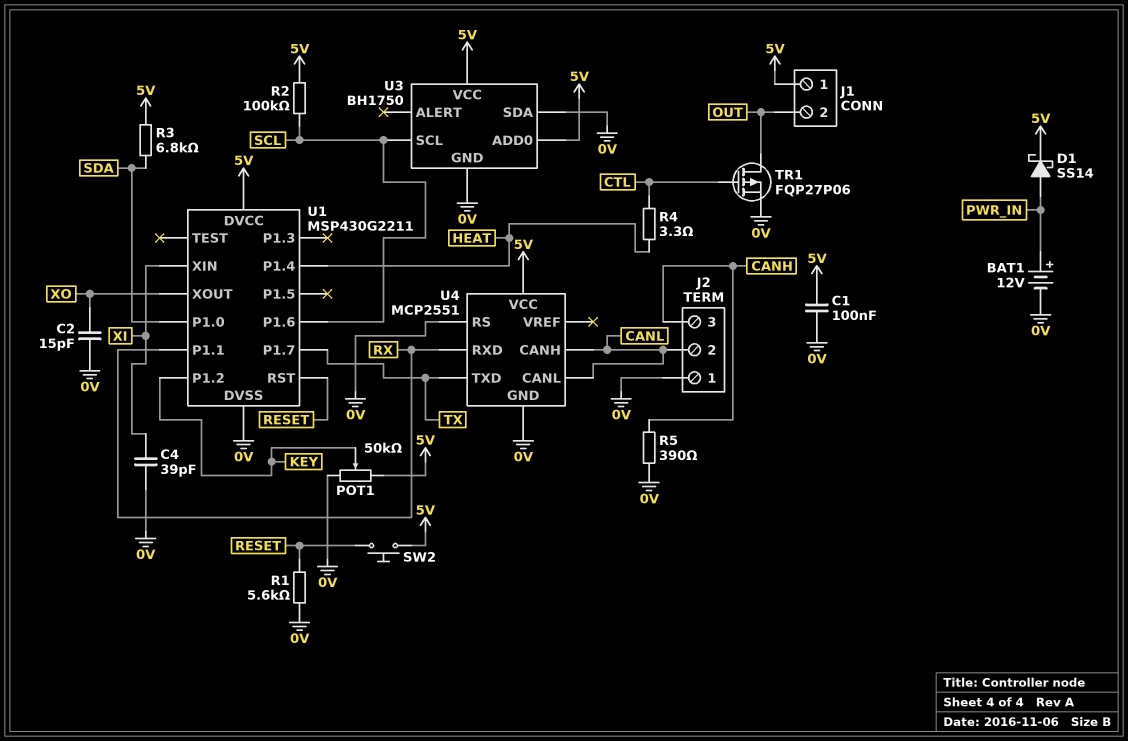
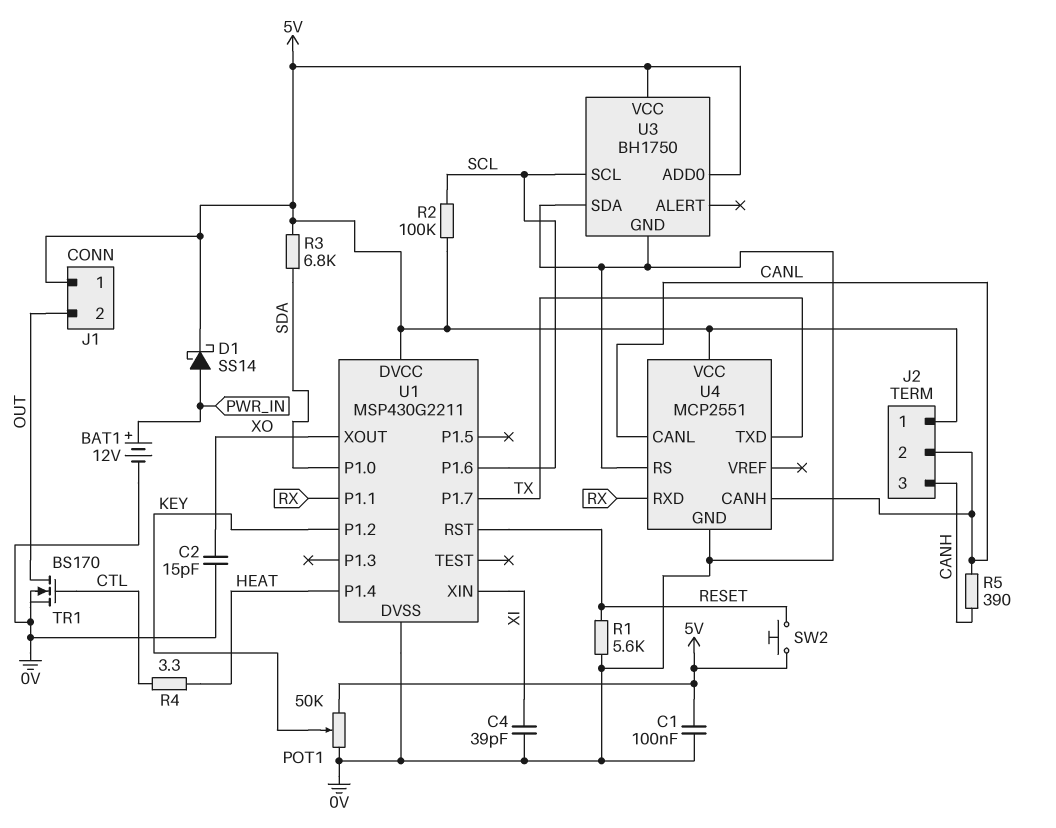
J2 pin 1: 0V -> 5V
R5: 390 (0V, CANH) -> 390 (CANH, CANL)
TR1: PMOS FQP27P06 (G CTL, D OUT, S 0V) -> NMOS BS170 (G CTL, D OUT, S 0V)

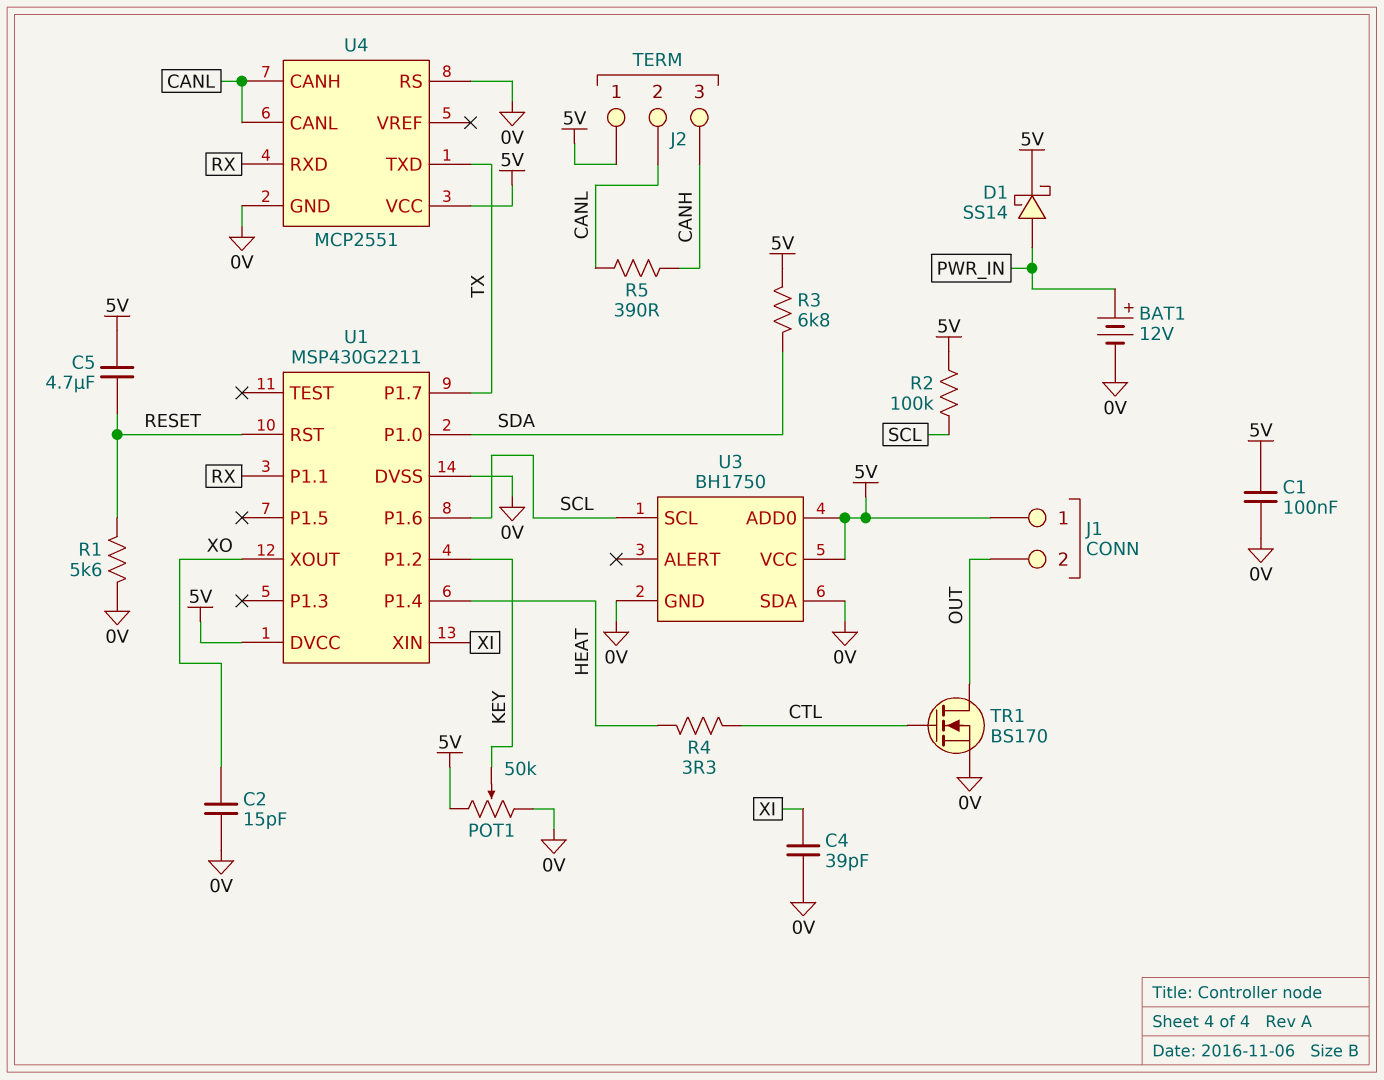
C5: none -> 4.7uF (5V, RESET)
SW2: button (5V, RESET) -> none

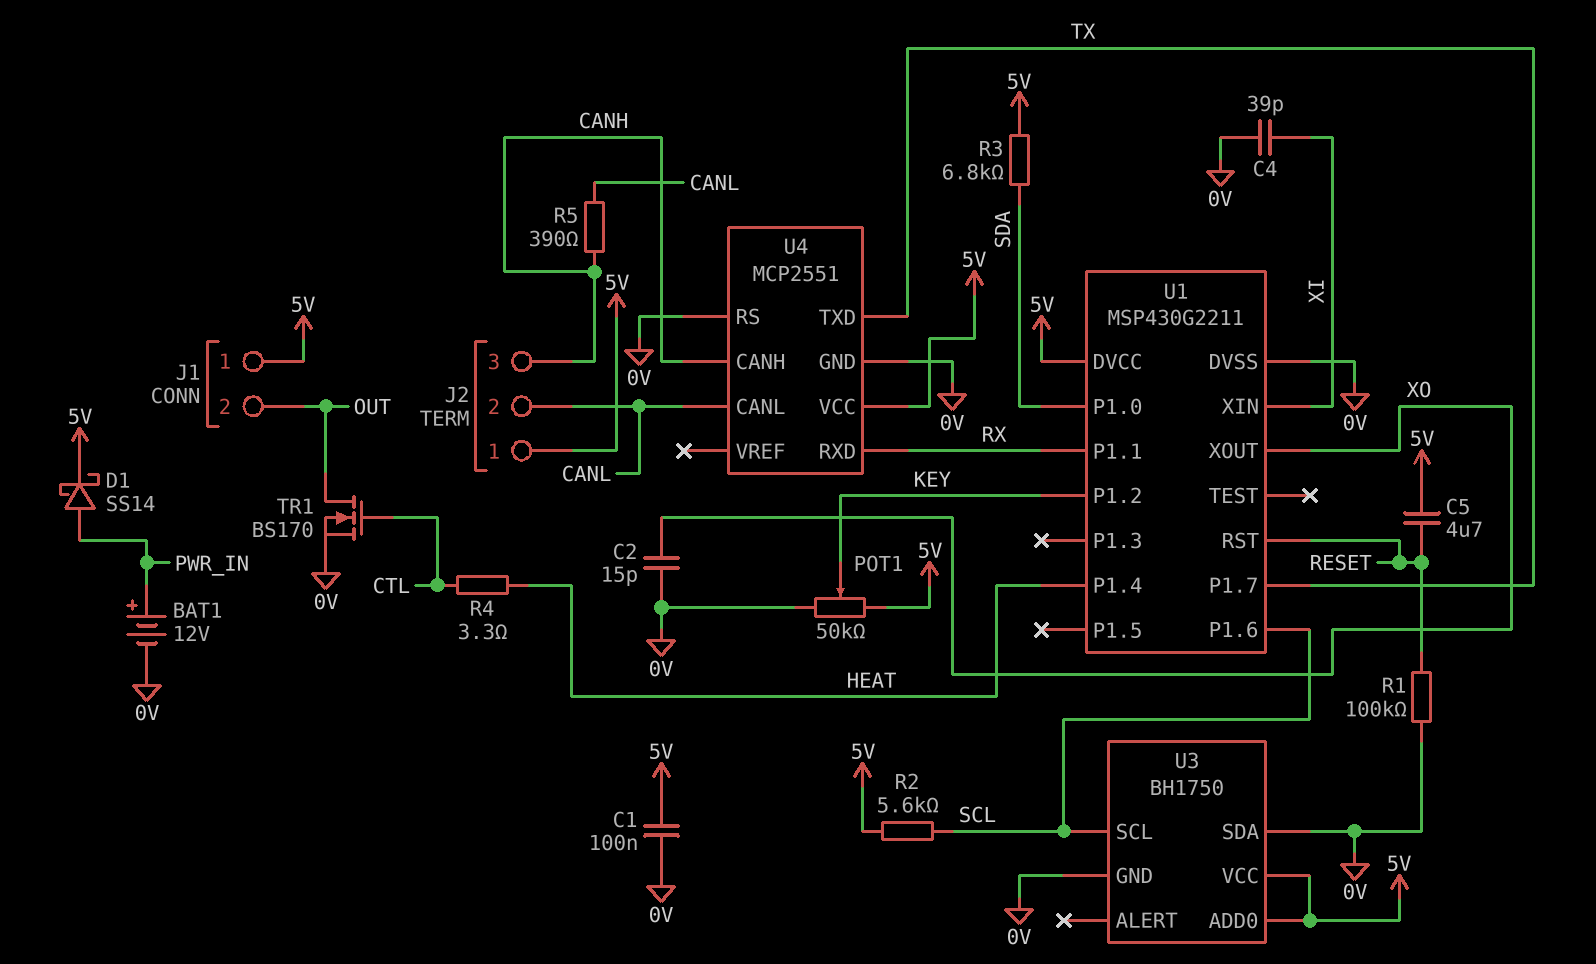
R1: 5.6k (0V, RESET) -> 100k (0V, RESET)
R2: 100k (5V, SCL) -> 5.6k (5V, SCL)
U4 pin CANH: CANL -> CANH

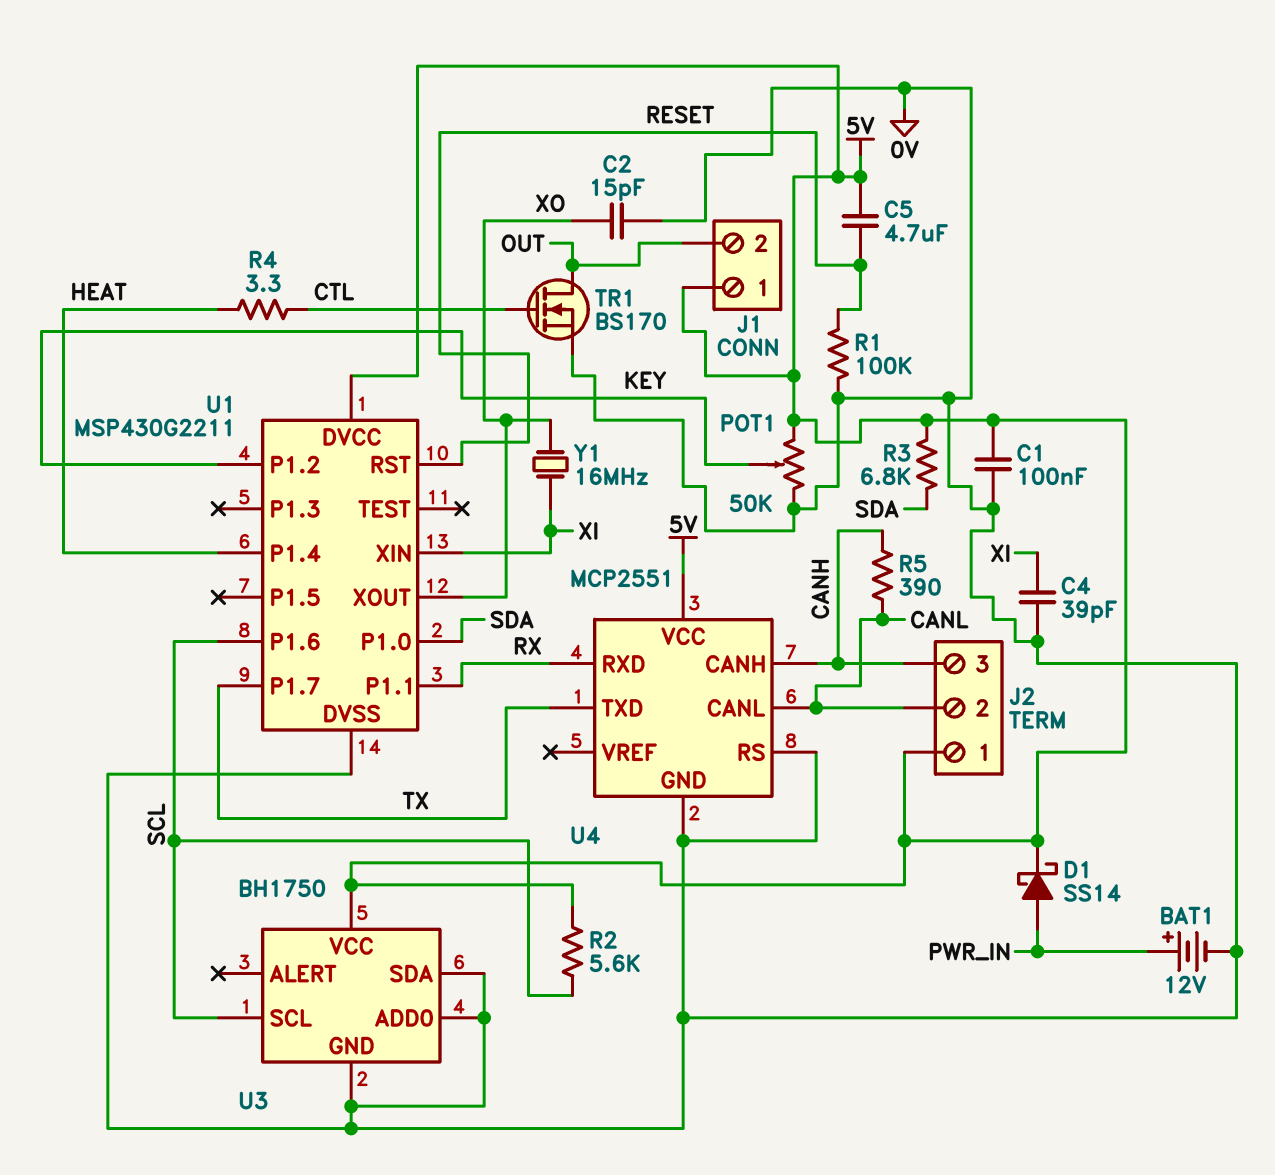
U3 pin ADD0: 5V -> 0V
Y1: none -> 16MHz (XI, XO)

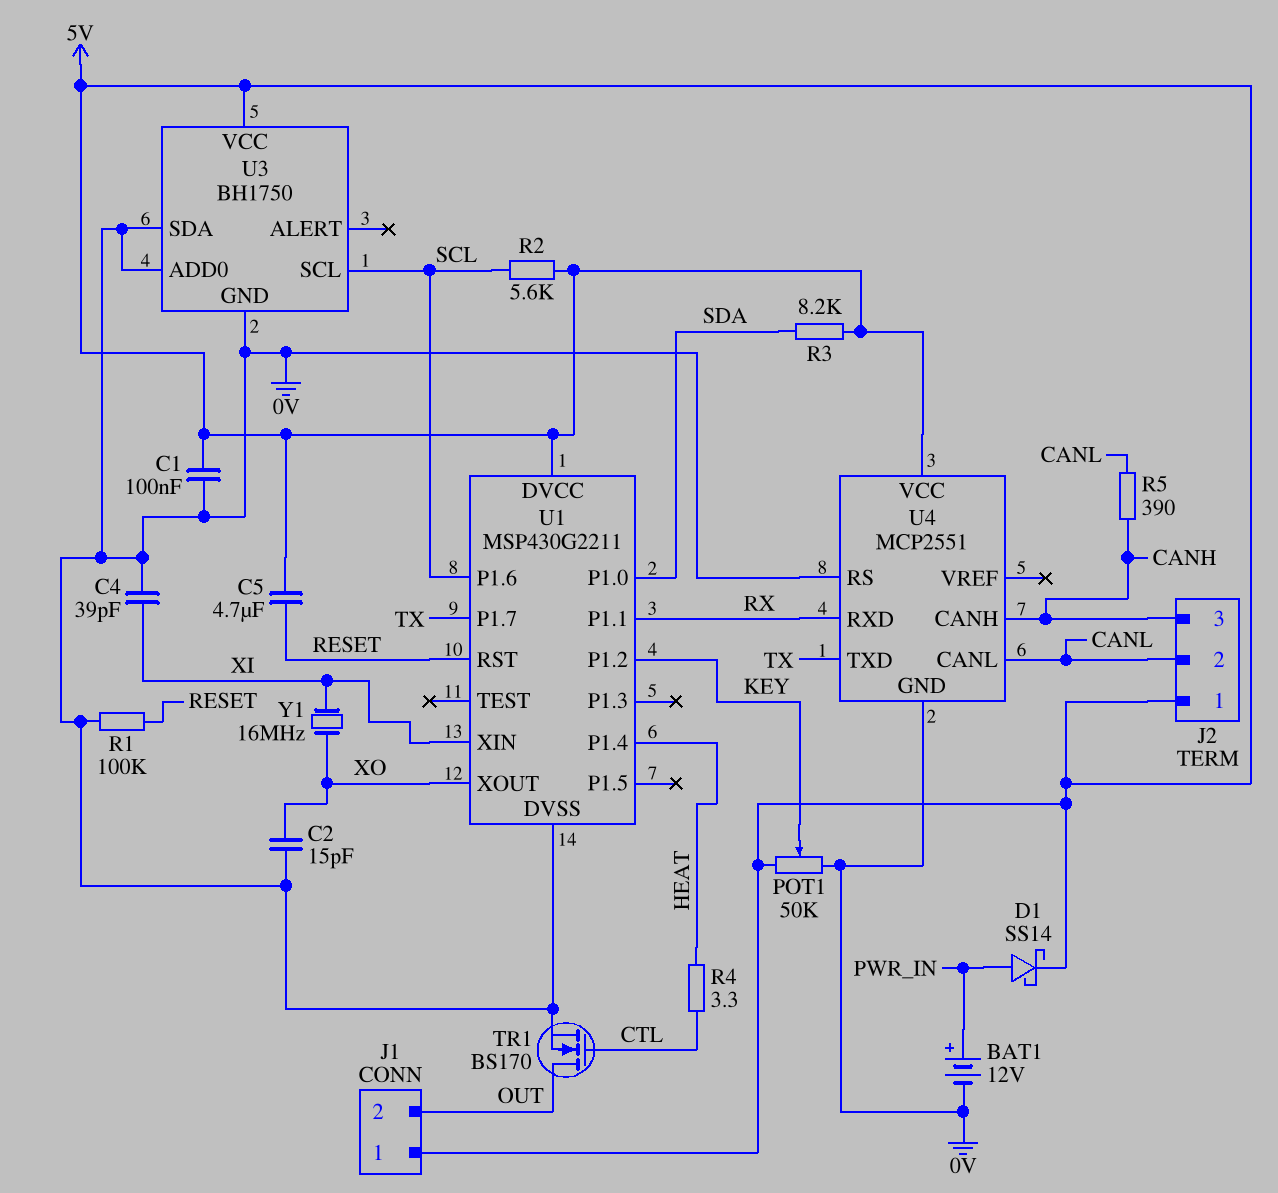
R3: 6.8k (5V, SDA) -> 8.2k (5V, SDA)

